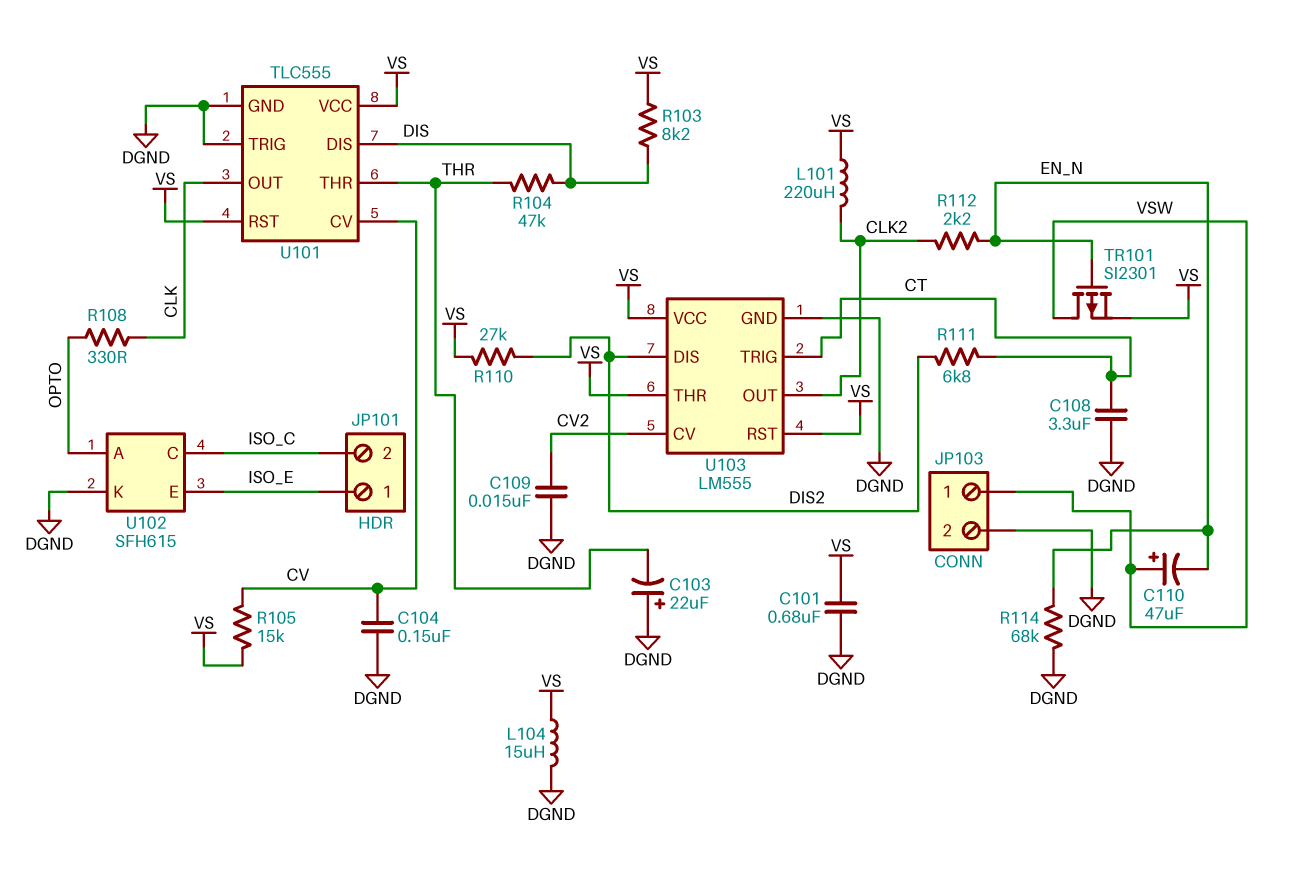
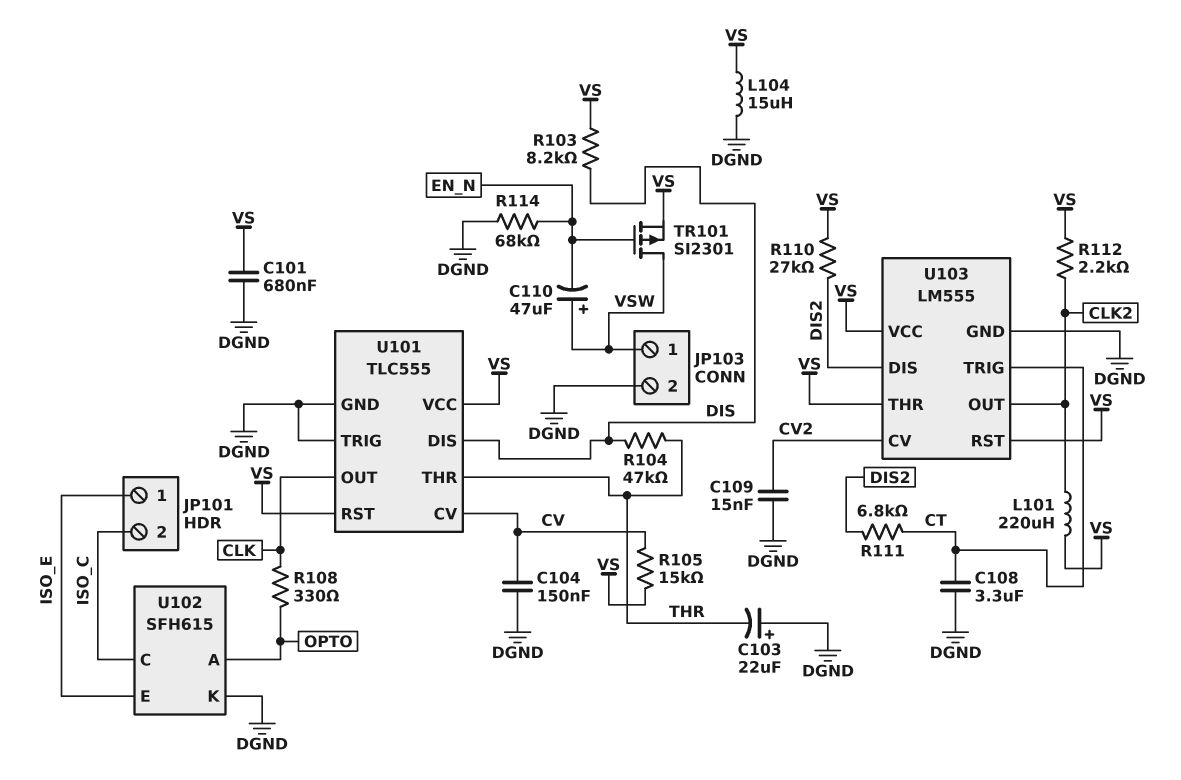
R112: 2.2k (CLK2, EN_N) -> 2.2k (CLK2, VS)

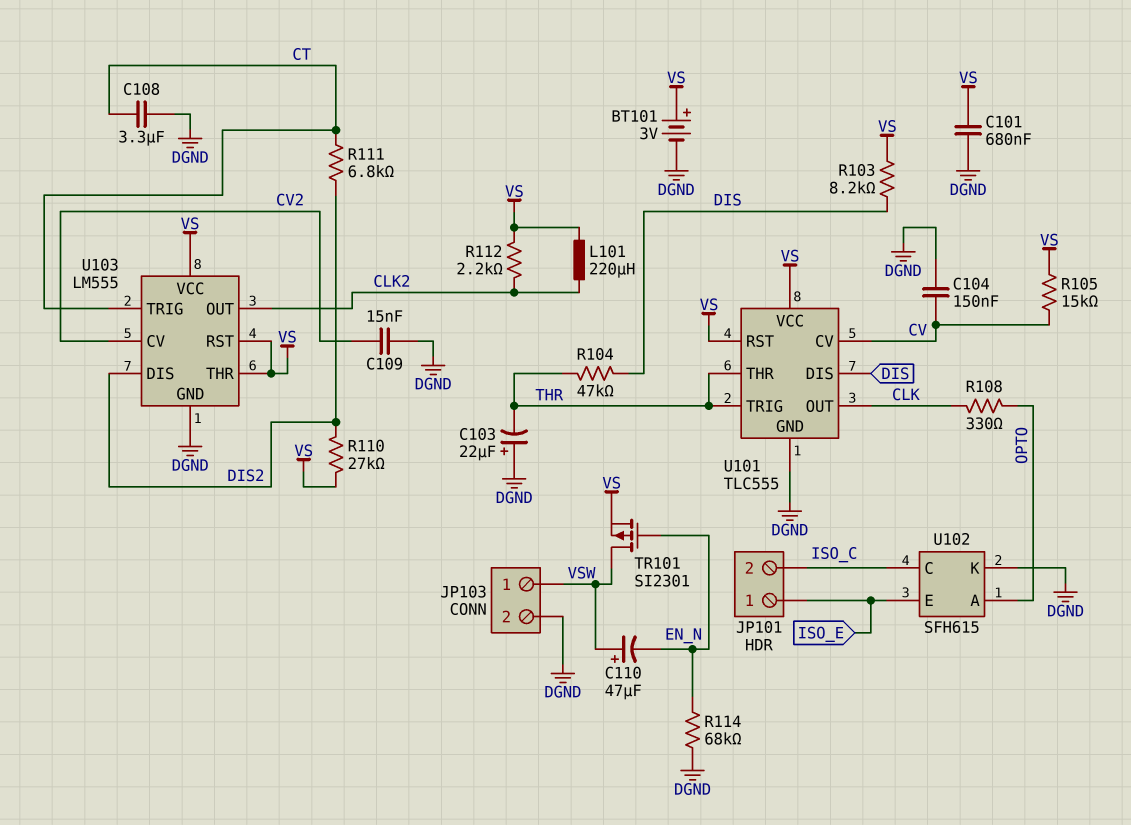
BT101: none -> 3V (plus VS, minus DGND)
L104: 15uH (DGND, VS) -> none
U101 pin TRIG: DGND -> THR

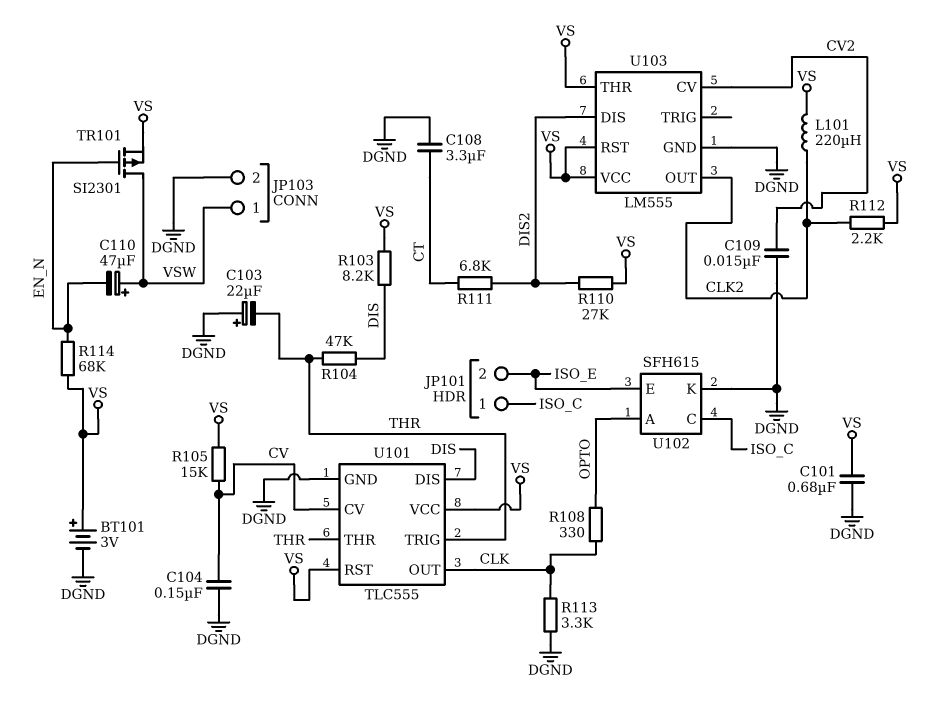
JP101 pin 1: ISO_E -> ISO_C
JP101 pin 2: ISO_C -> ISO_E
R113: none -> 3.3k (CLK, DGND)
R114: 68k (DGND, EN_N) -> 68k (EN_N, VS)
U103 pin TRIG: CT -> none

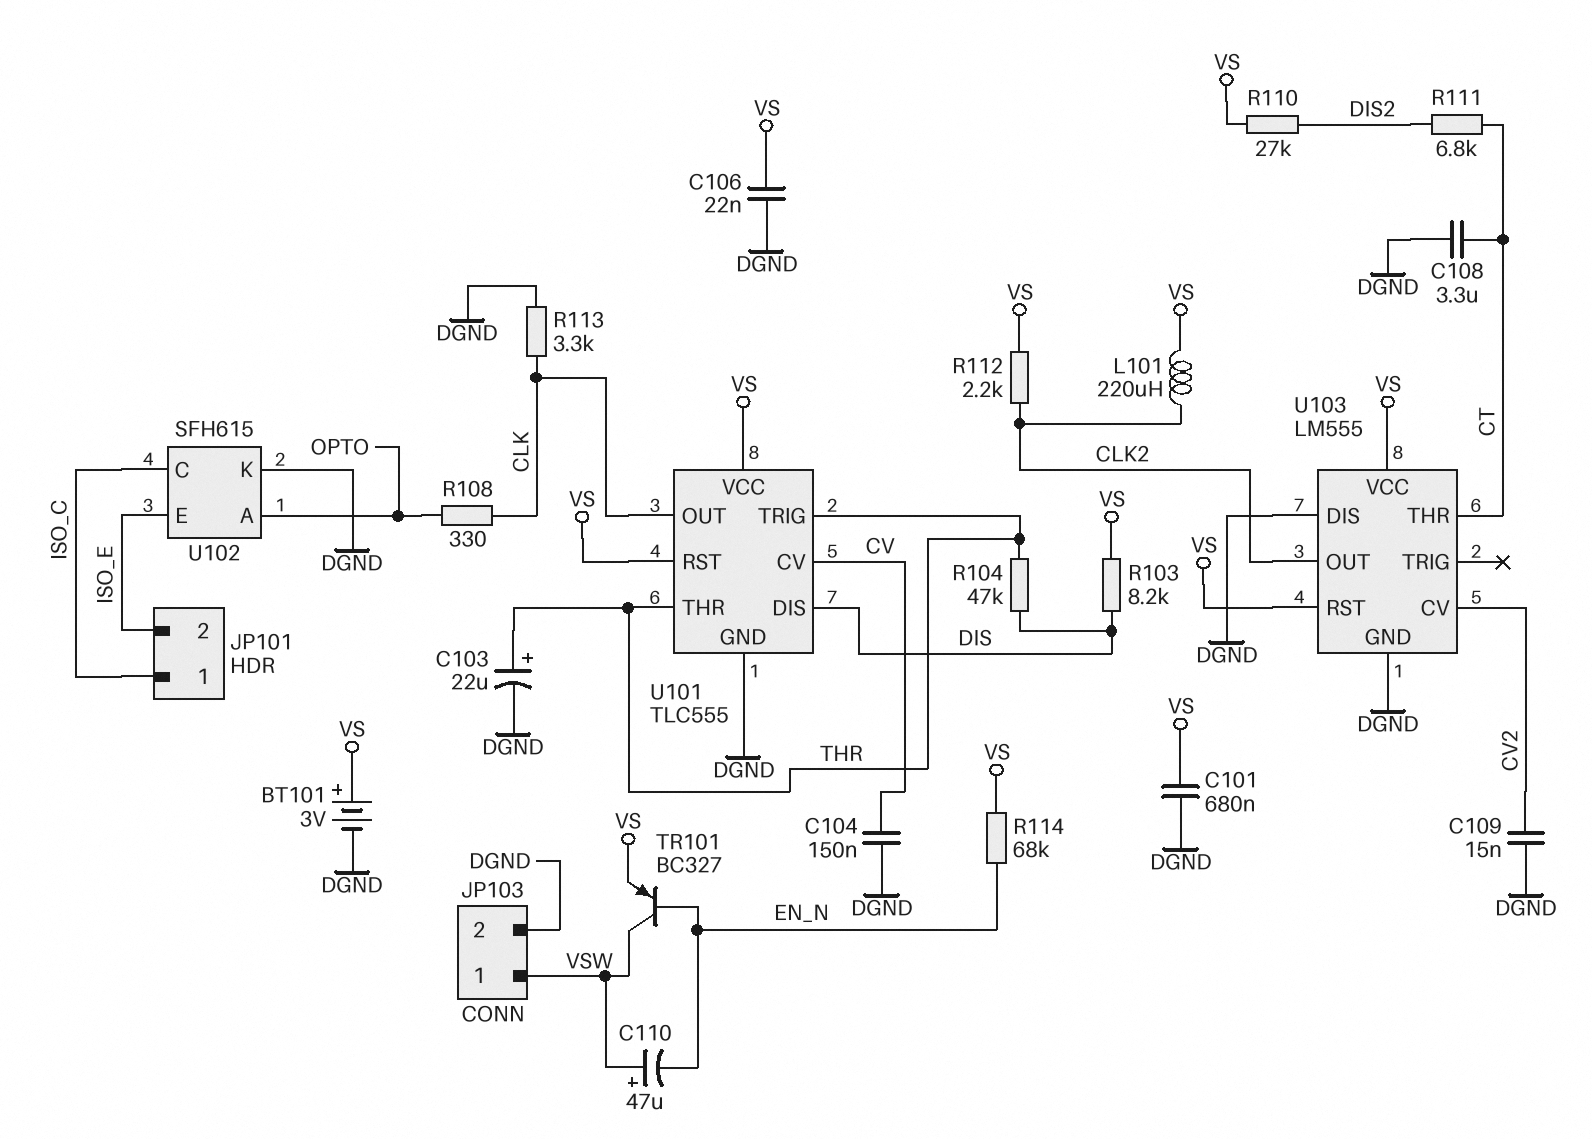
C103: 22uF (plus DGND, minus THR) -> 22uF (plus THR, minus DGND)
C106: none -> 22nF (DGND, VS)
R105: 15k (CV, VS) -> none
TR101: PMOS SI2301 (G EN_N, D VSW, S VS) -> PNP BC327 (B EN_N, C VSW, E VS)
U103 pin DIS: DIS2 -> DGND
U103 pin THR: VS -> CT

